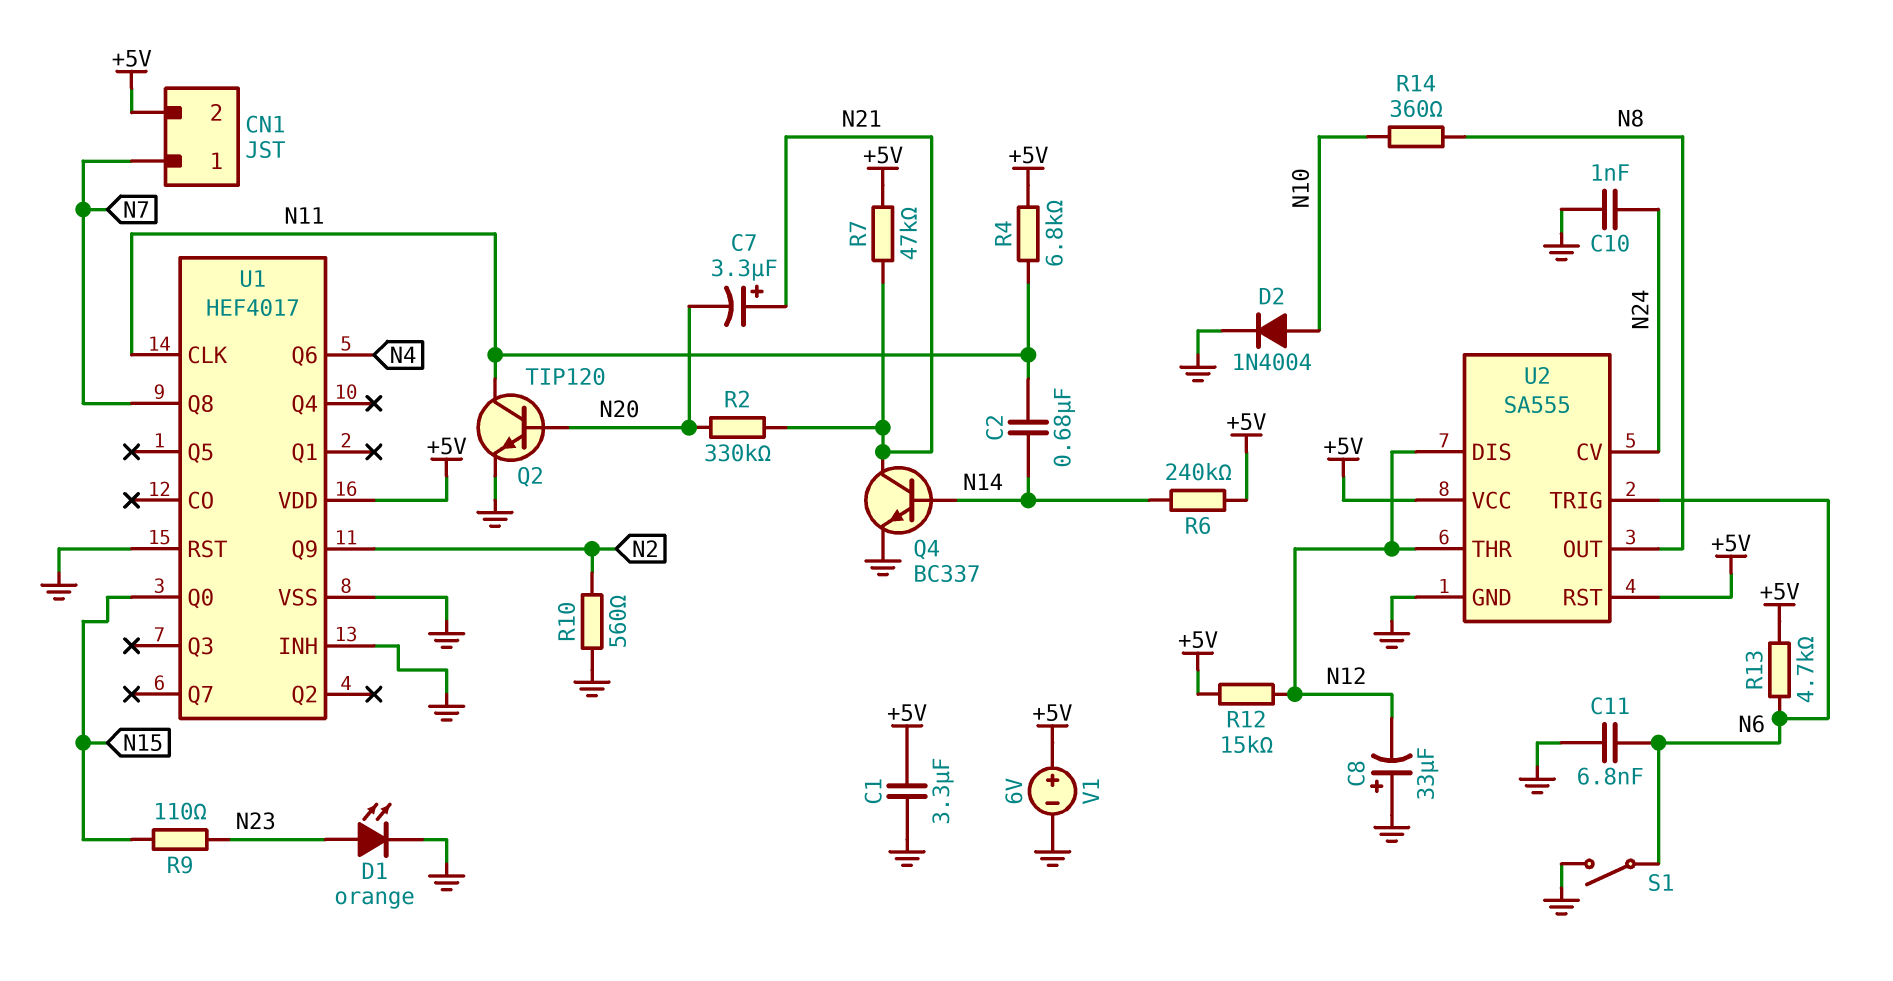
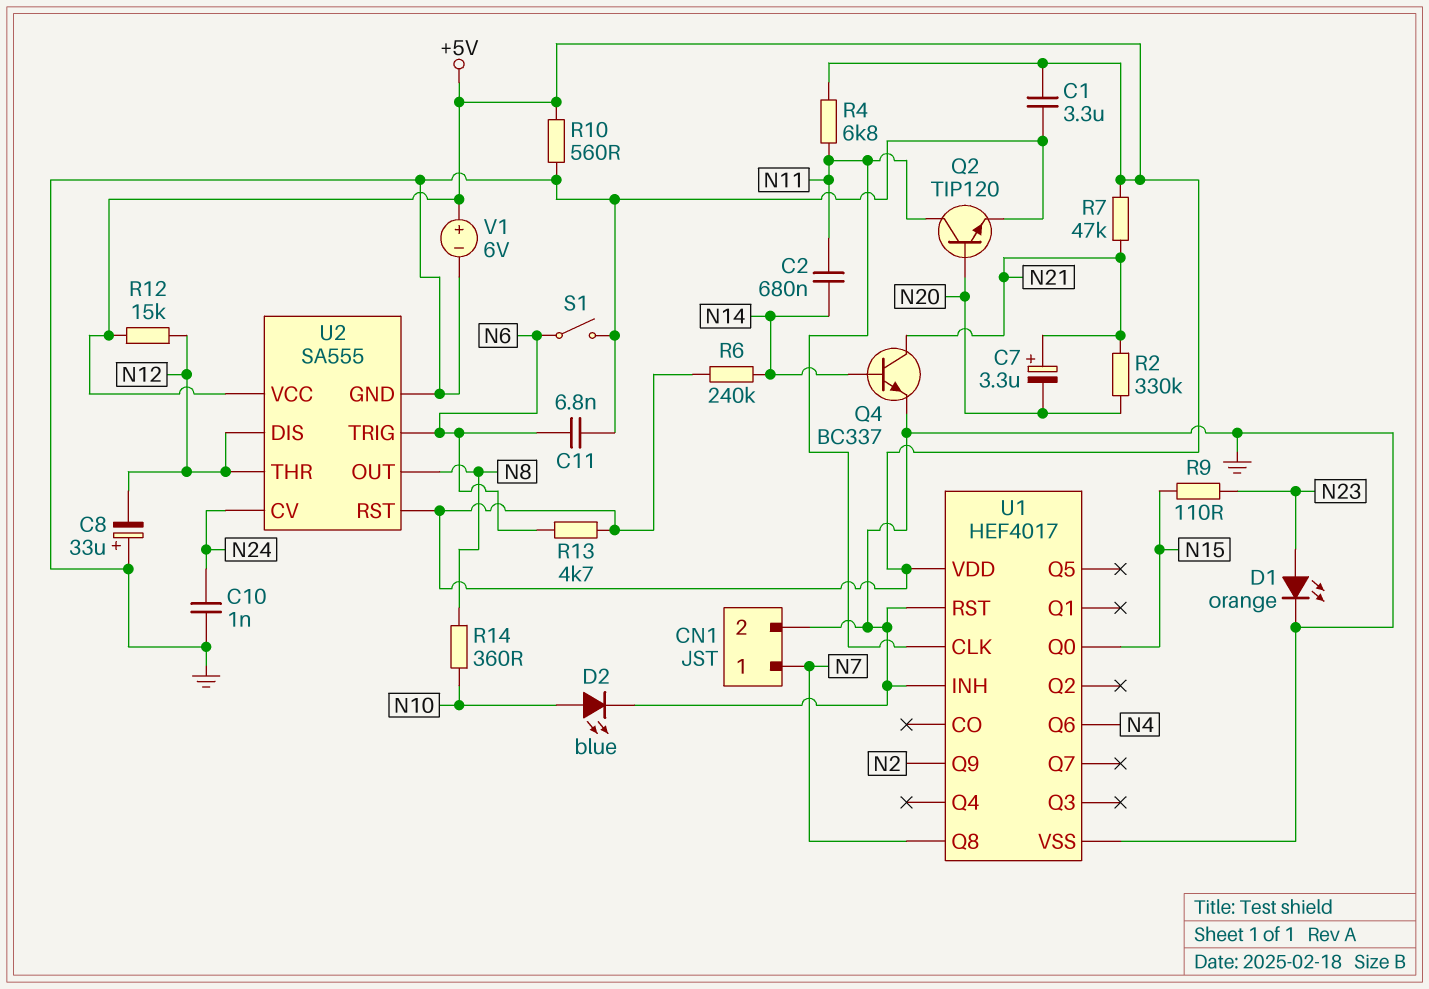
CN1 pin 2: +5V -> GND
D2: diode 1N4004 (A N10, K GND) -> LED blue (A N10, K GND)
R10: 560 (GND, N2) -> 560 (+5V, GND)

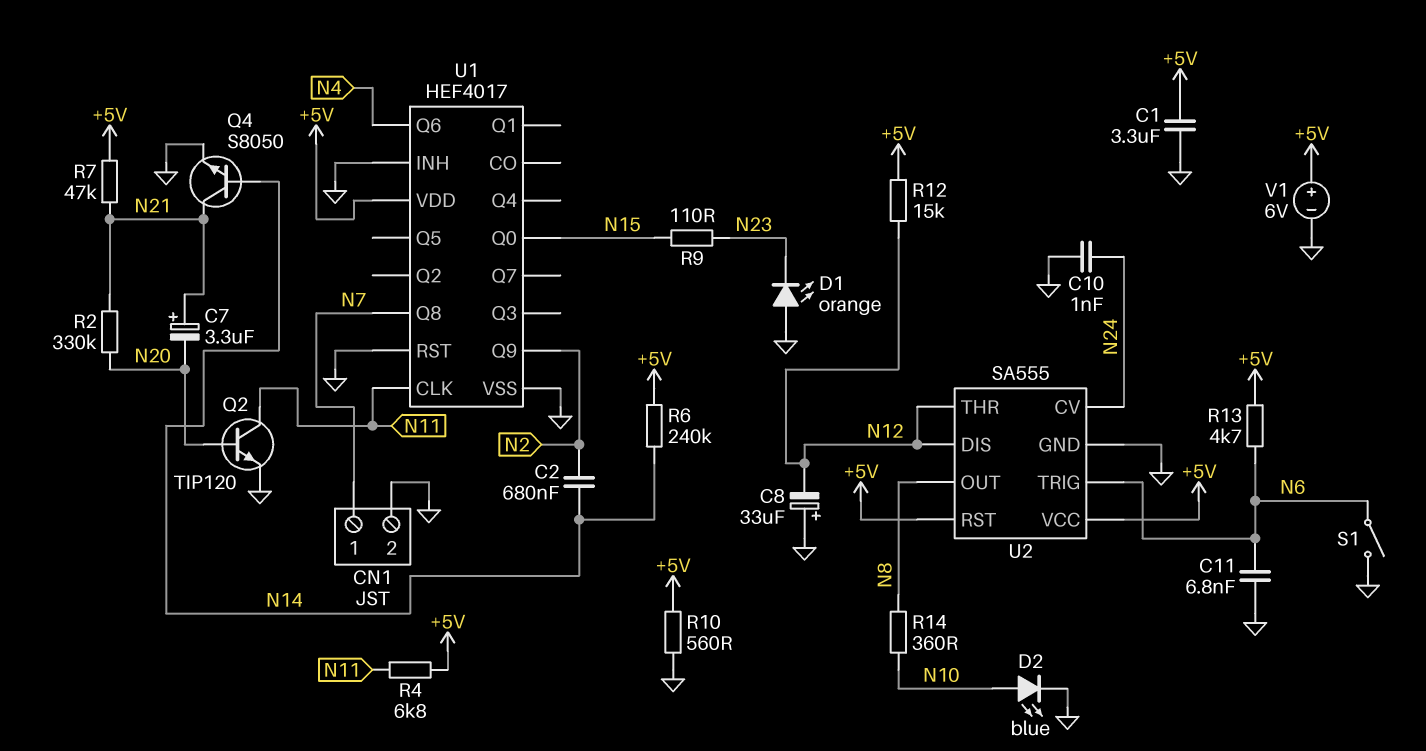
C2: 680nF (N11, N14) -> 680nF (N2, N14)
D1: LED orange (A N23, K GND) -> LED orange (A GND, K N23)
Q4: NPN BC337 (B N14, C N21, E GND) -> NPN S8050 (B N14, C N21, E GND)

